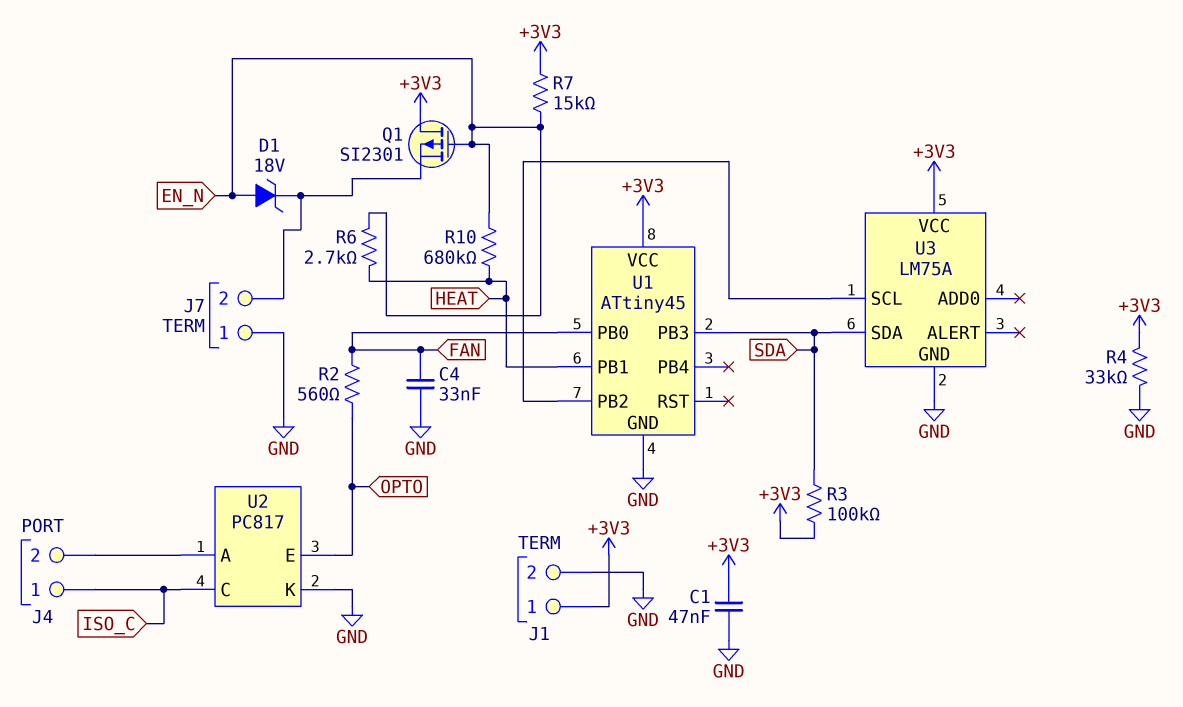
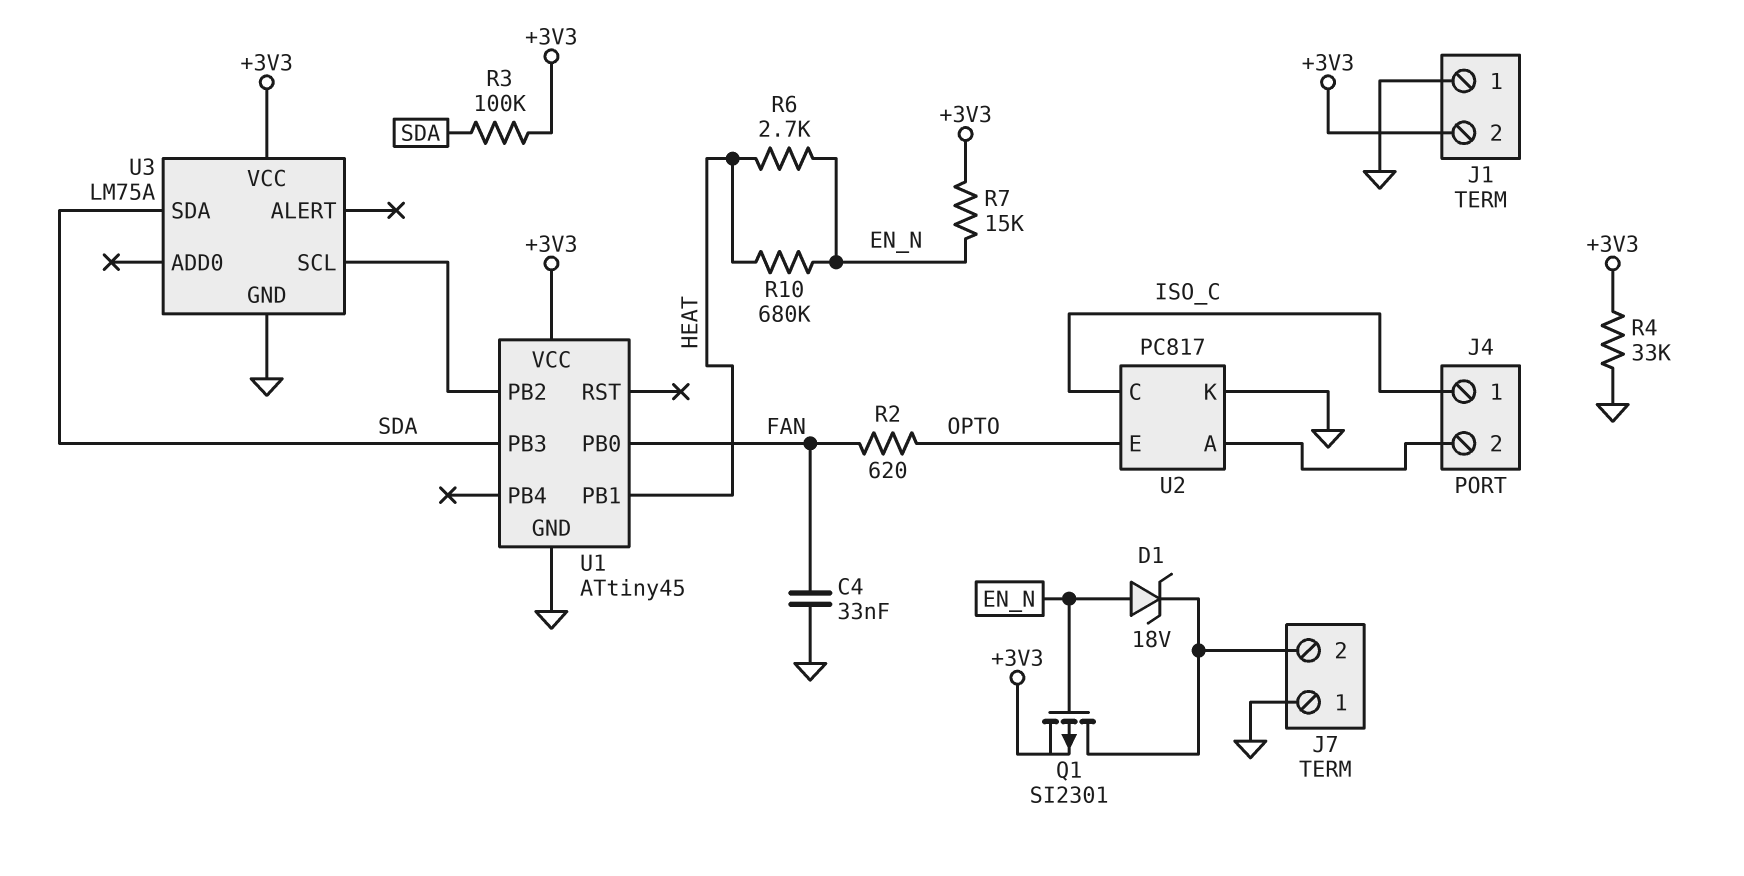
C1: 47nF (+3V3, GND) -> none
J1 pin 1: +3V3 -> GND
J1 pin 2: GND -> +3V3
Q1: PMOS SI2301 (G EN_N, D +3V3, S J7/2) -> PMOS SI2301 (G EN_N, D J7/2, S +3V3)
R2: 560 (FAN, OPTO) -> 620 (FAN, OPTO)

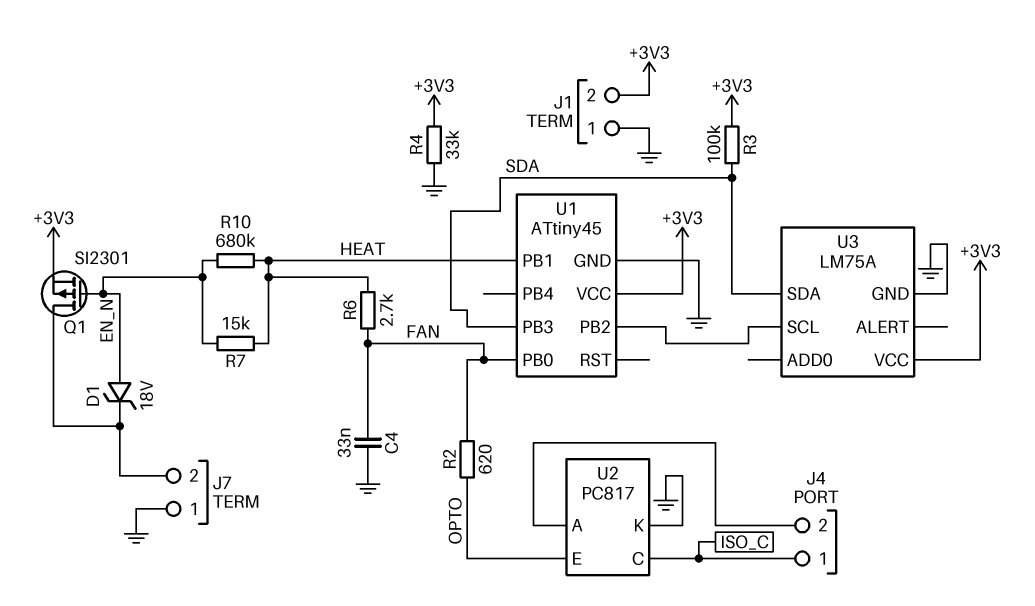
R6: 2.7k (EN_N, HEAT) -> 2.7k (FAN, HEAT)
R7: 15k (+3V3, EN_N) -> 15k (EN_N, HEAT)

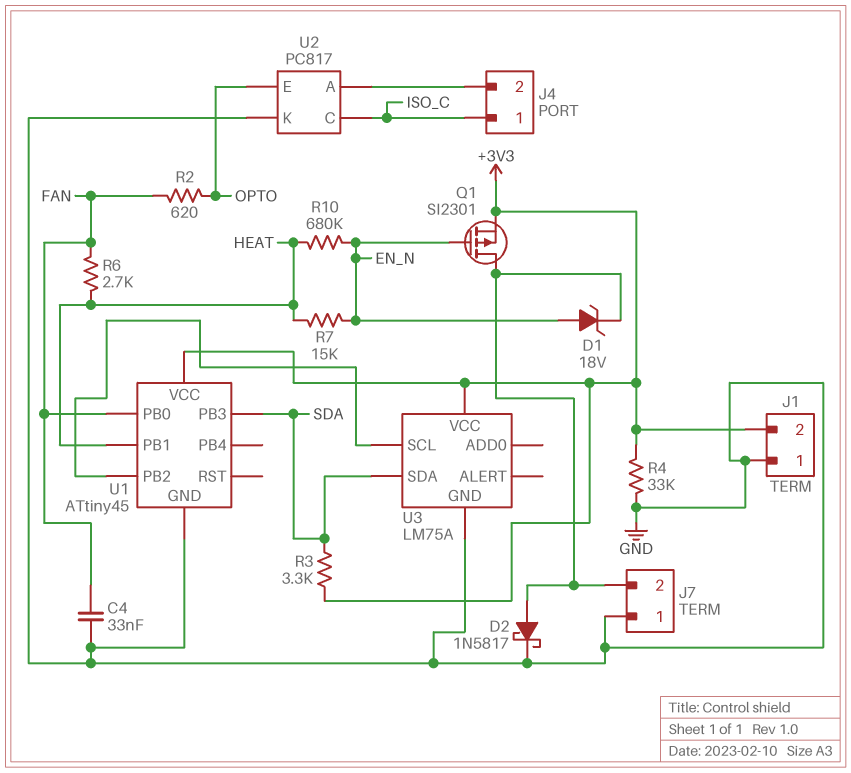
D2: none -> schottky 1N5817 (A J7/2, K GND)
R3: 100k (+3V3, SDA) -> 3.3k (+3V3, SDA)

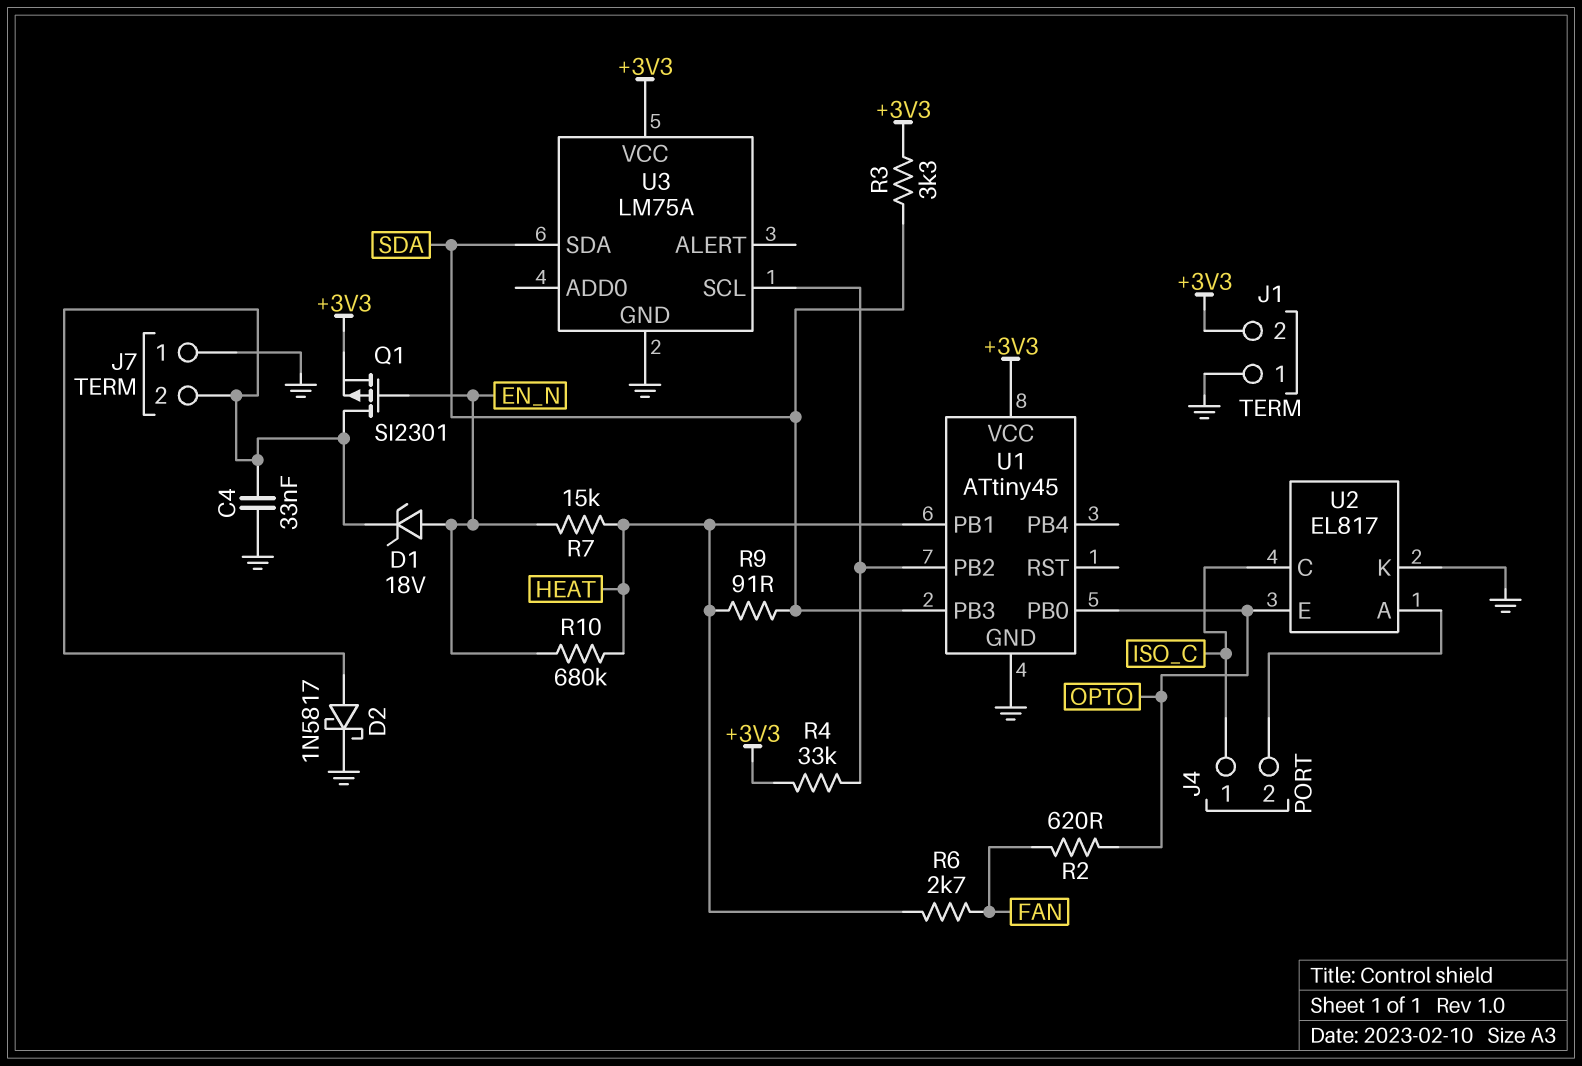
C4: 33nF (FAN, GND) -> 33nF (GND, J7/2)
R4: 33k (+3V3, GND) -> 33k (+3V3, U1/PB2)
R9: none -> 91 (HEAT, SDA)
U1 pin PB0: FAN -> OPTO
U2: PC817 -> EL817

